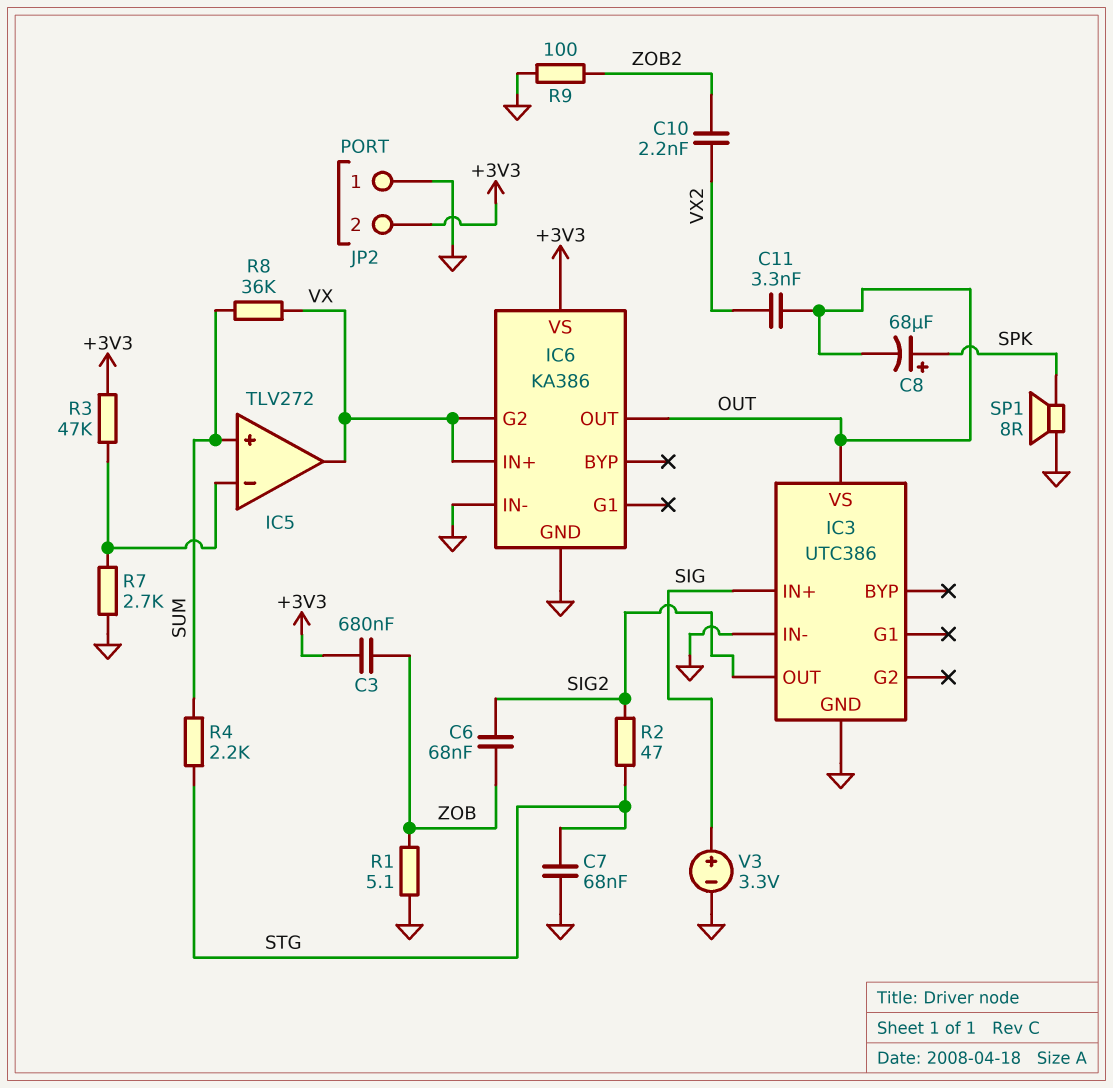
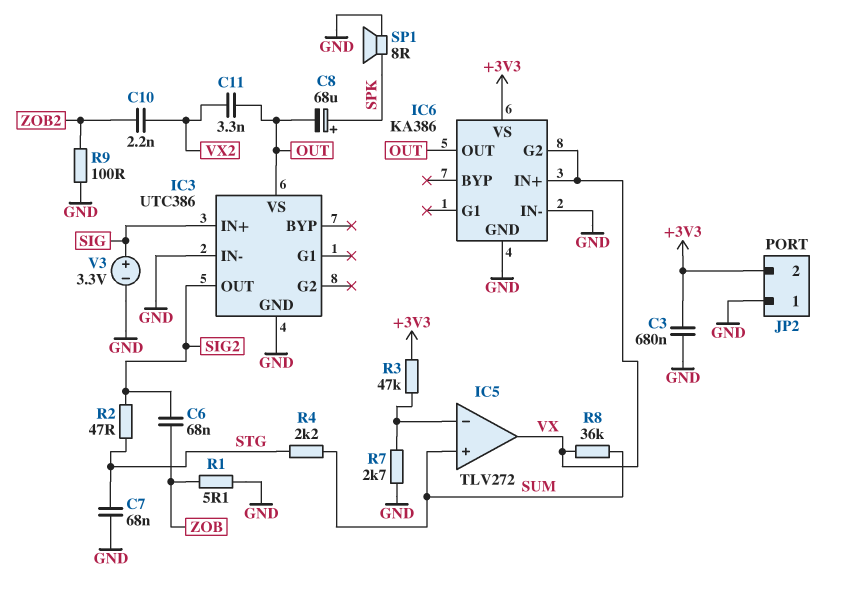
C3: 680nF (+3V3, ZOB) -> 680nF (+3V3, GND)

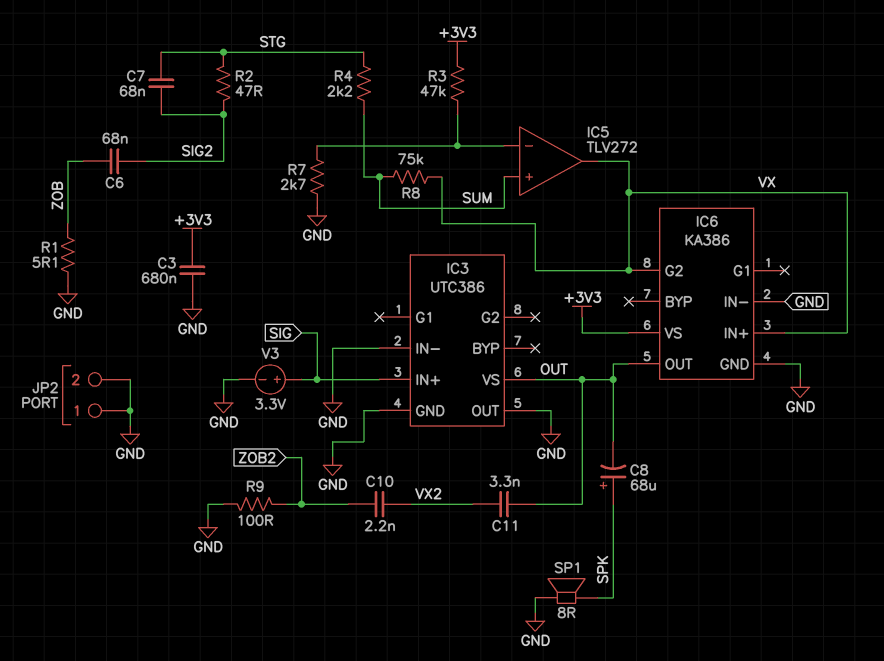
C7: 68nF (GND, STG) -> 68nF (SIG2, STG)
IC3 pin OUT: SIG2 -> GND
JP2 pin 2: +3V3 -> GND
R8: 36k (SUM, VX) -> 75k (SUM, VX)

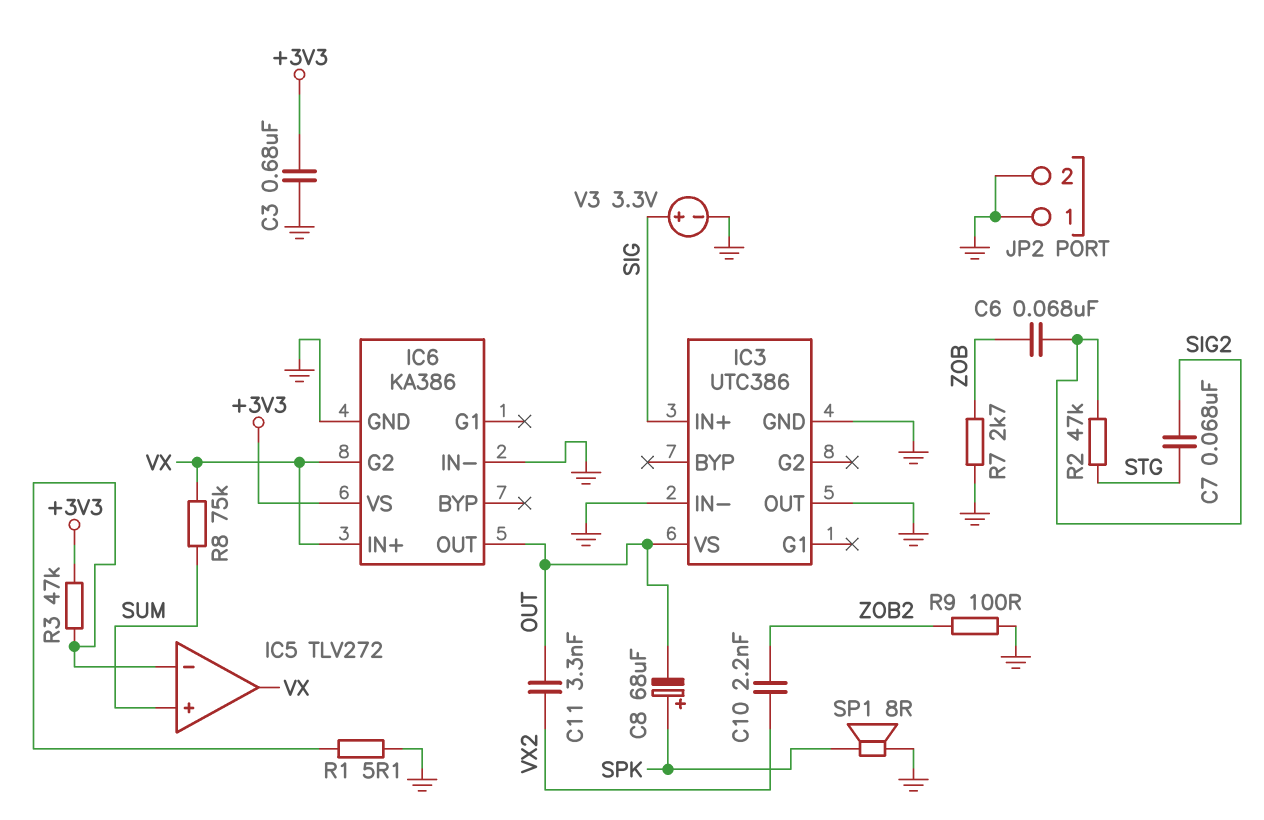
R1: 5.1 (GND, ZOB) -> 5.1 (GND, IC5/in-)
R2: 47 (SIG2, STG) -> 47k (SIG2, STG)
R4: 2.2k (STG, SUM) -> none
R7: 2.7k (GND, IC5/in-) -> 2.7k (GND, ZOB)

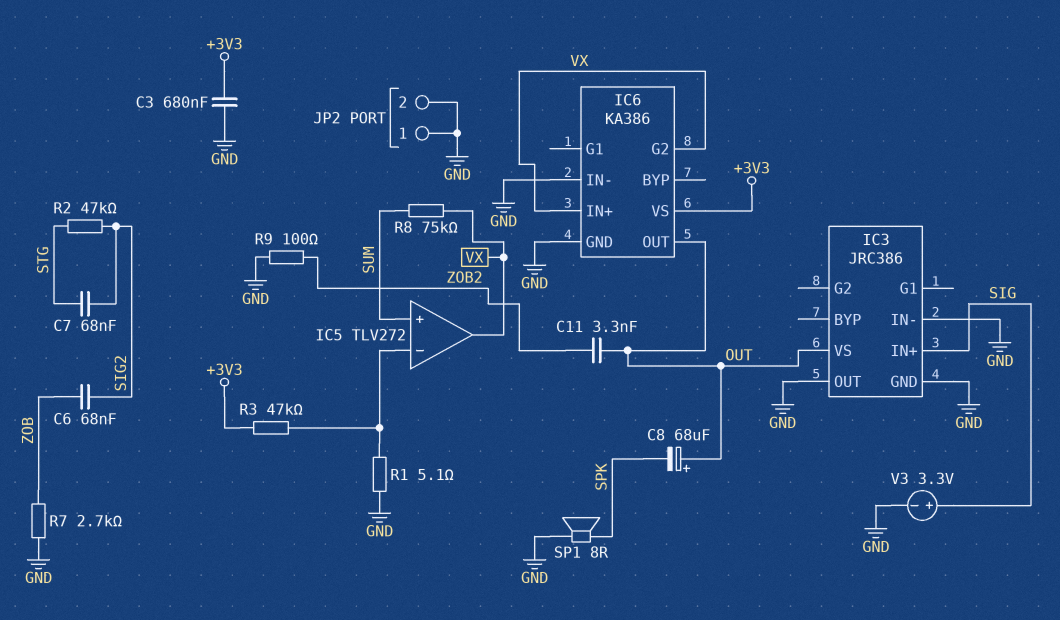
C8: 68uF (plus SPK, minus OUT) -> 68uF (plus OUT, minus SPK)
C10: 2.2nF (VX2, ZOB2) -> none
C11: 3.3nF (OUT, VX2) -> 3.3nF (OUT, ZOB2)
IC3: UTC386 -> JRC386

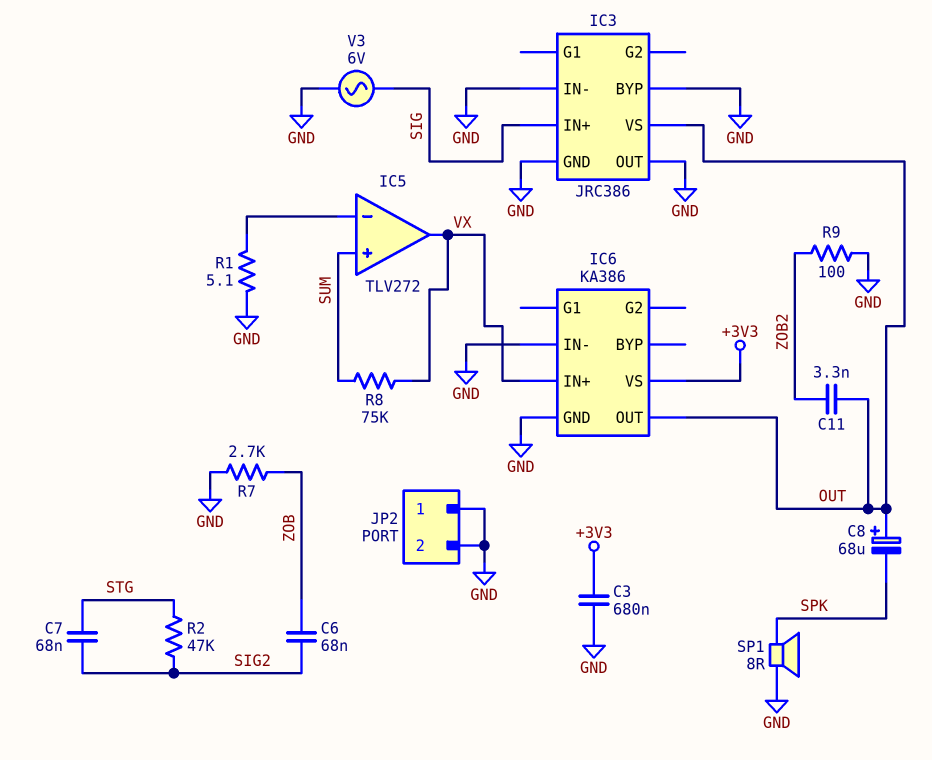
IC3 pin BYP: none -> GND
IC6 pin G2: VX -> none
R3: 47k (+3V3, IC5/in-) -> none
V3: 3.3V (plus SIG, minus GND) -> AC 6V (GND, SIG)

